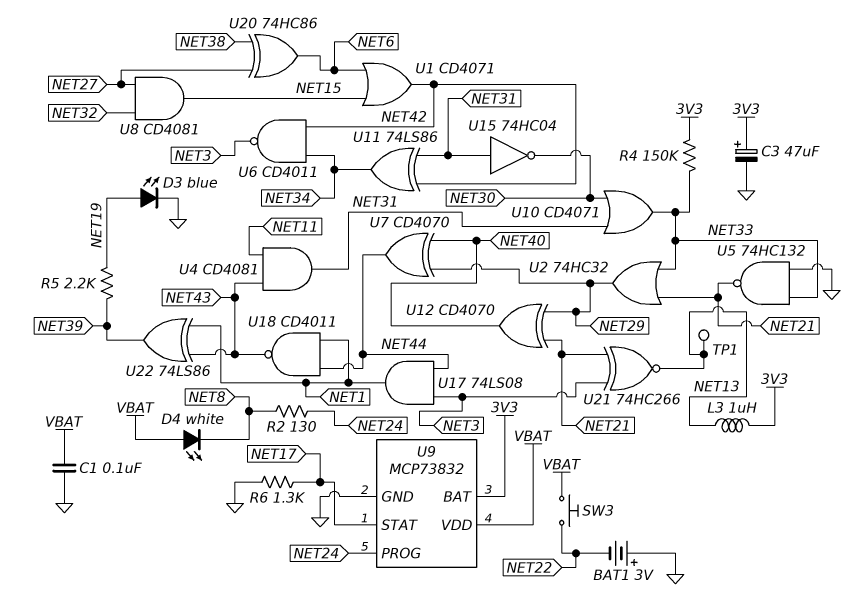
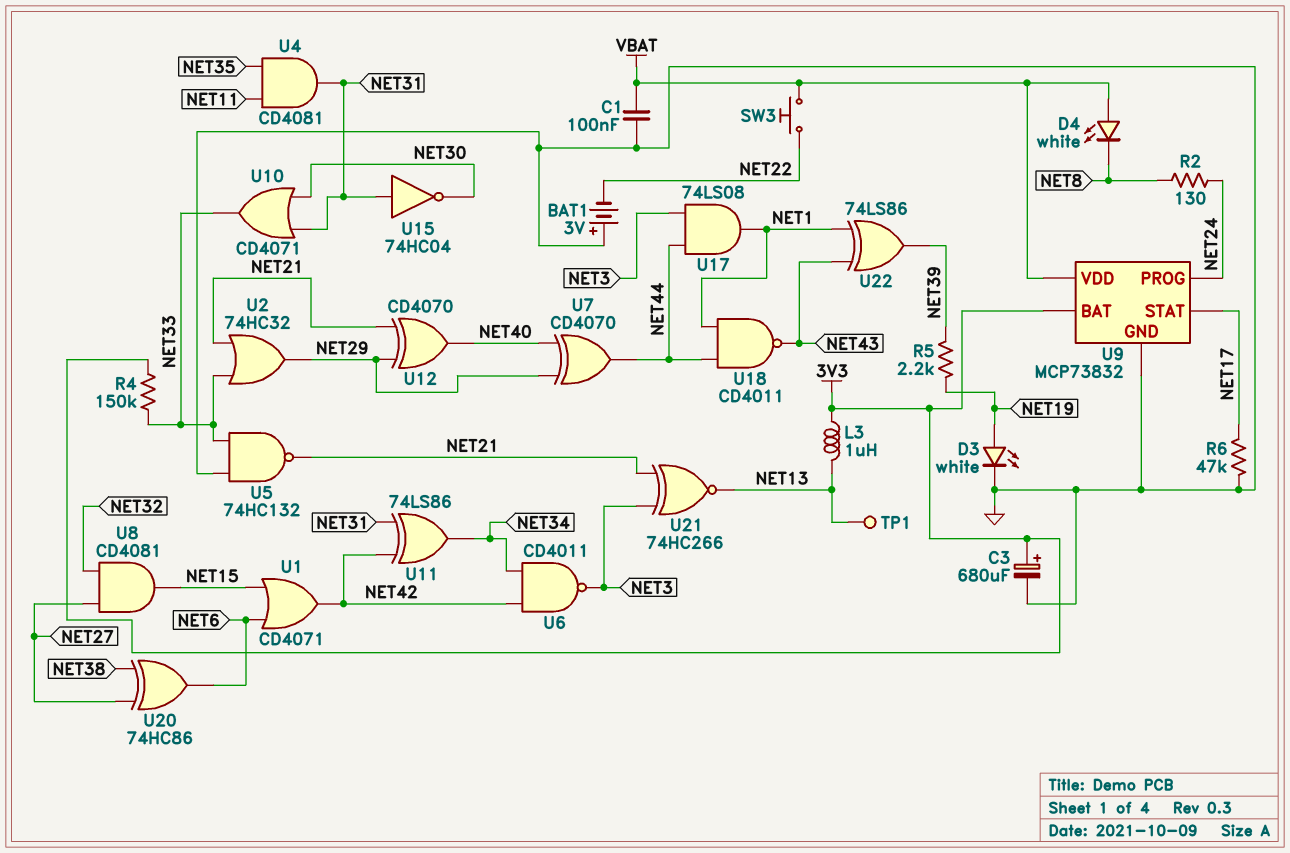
C3: 47uF (plus 3V3, minus GND) -> 680uF (plus 3V3, minus GND)
D3: LED blue (A NET19, K GND) -> LED white (A NET19, K GND)
R6: 1.3k (GND, NET17) -> 47k (GND, NET17)
U4: AND CD4081 (in NET11, in NET43, out NET31) -> AND CD4081 (in NET11, in NET35, out NET31)

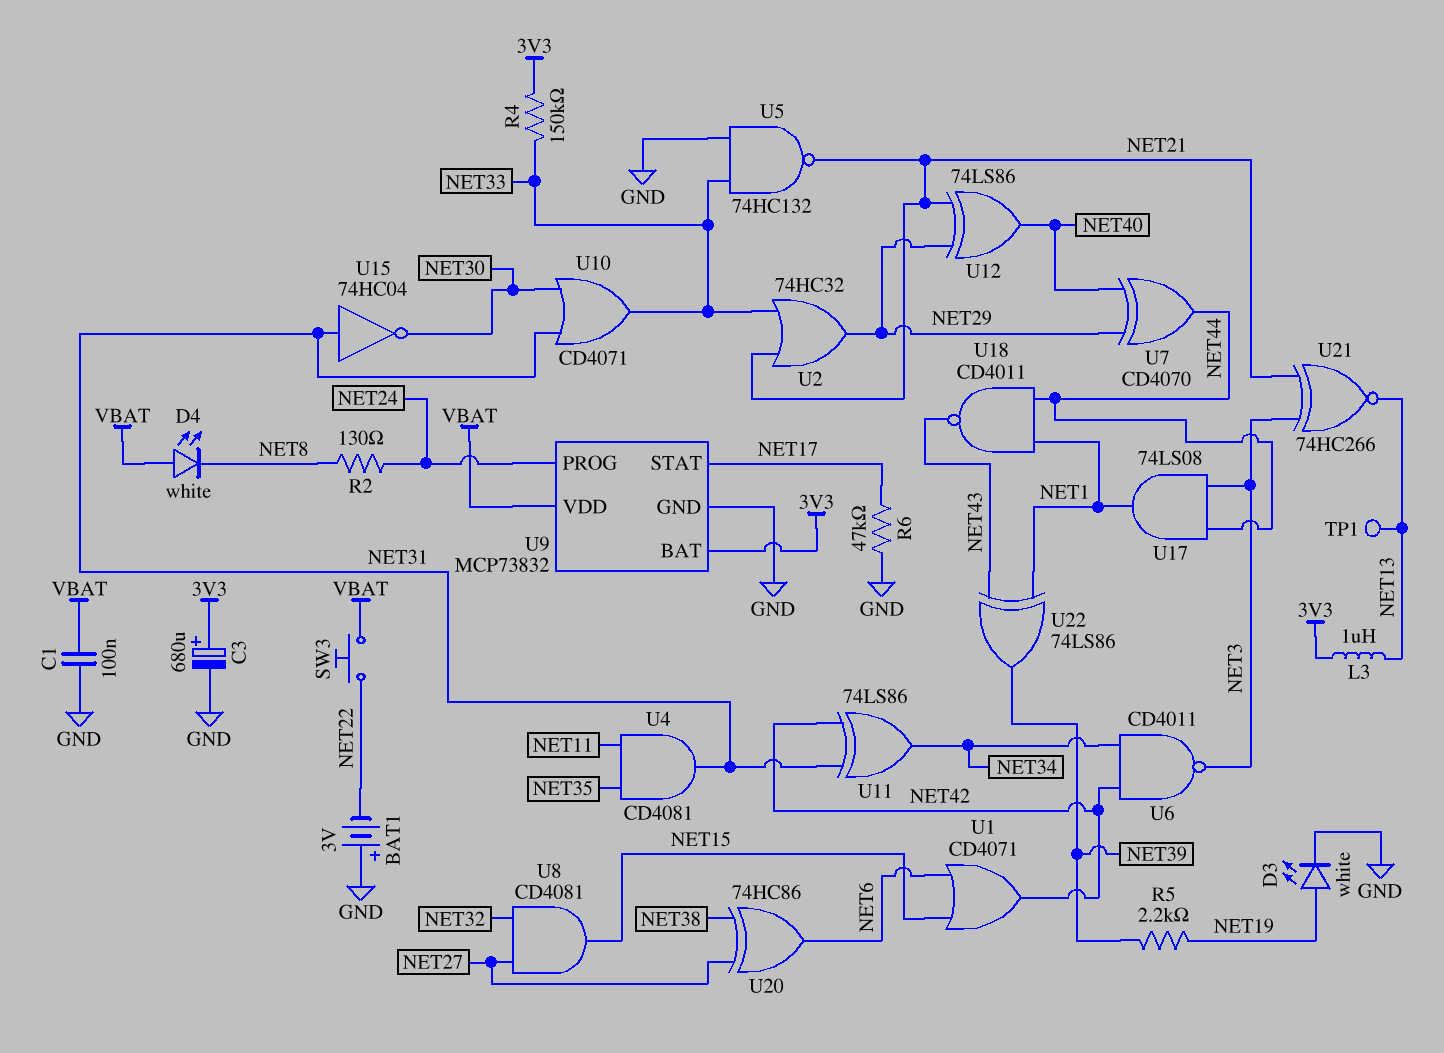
U12: XOR CD4070 (in NET21, in NET29, out NET40) -> XOR 74LS86 (in NET21, in NET29, out NET40)

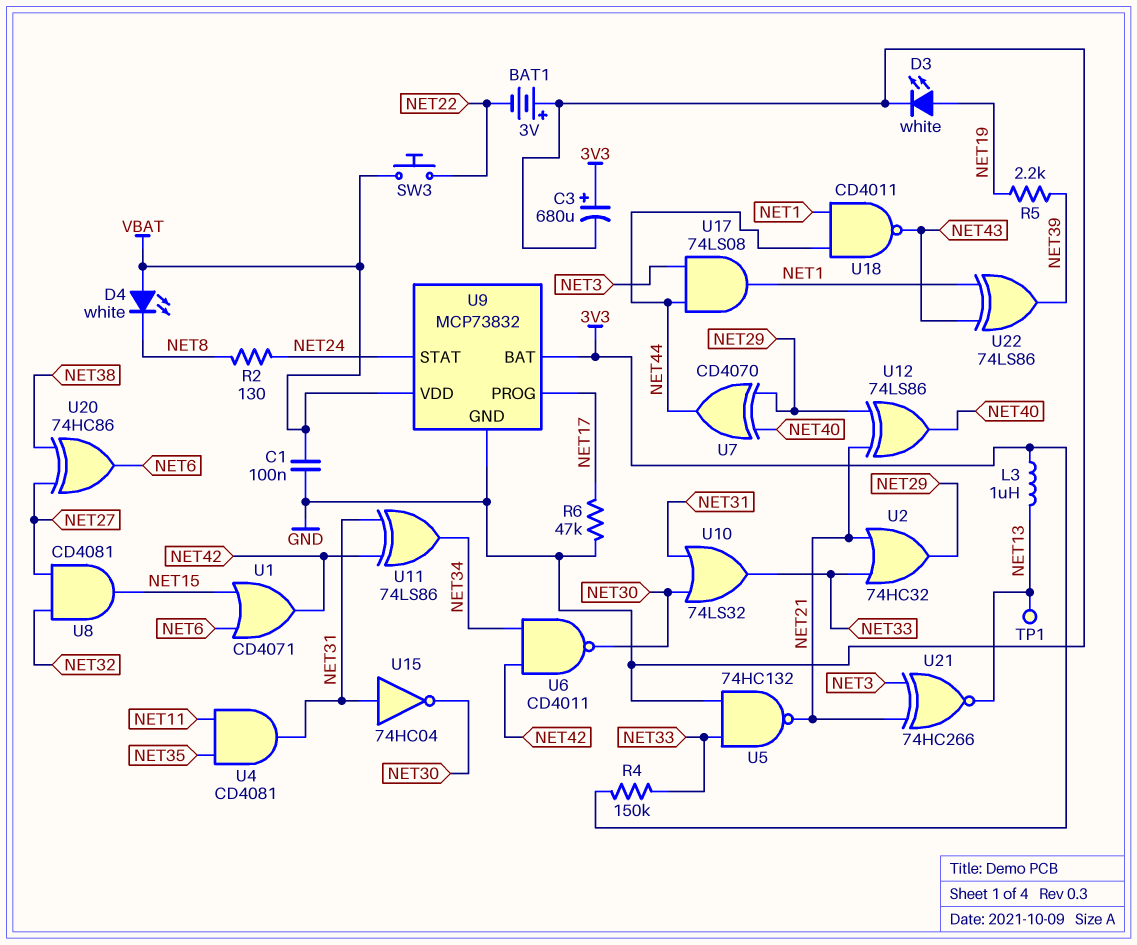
U6: NAND CD4011 (in NET34, in NET42, out NET3) -> NAND CD4011 (in NET34, in NET42, out NET30)
U9 pin PROG: NET24 -> NET17
U9 pin STAT: NET17 -> NET24
U10: OR CD4071 (in NET30, in NET31, out NET33) -> OR 74LS32 (in NET30, in NET31, out NET33)

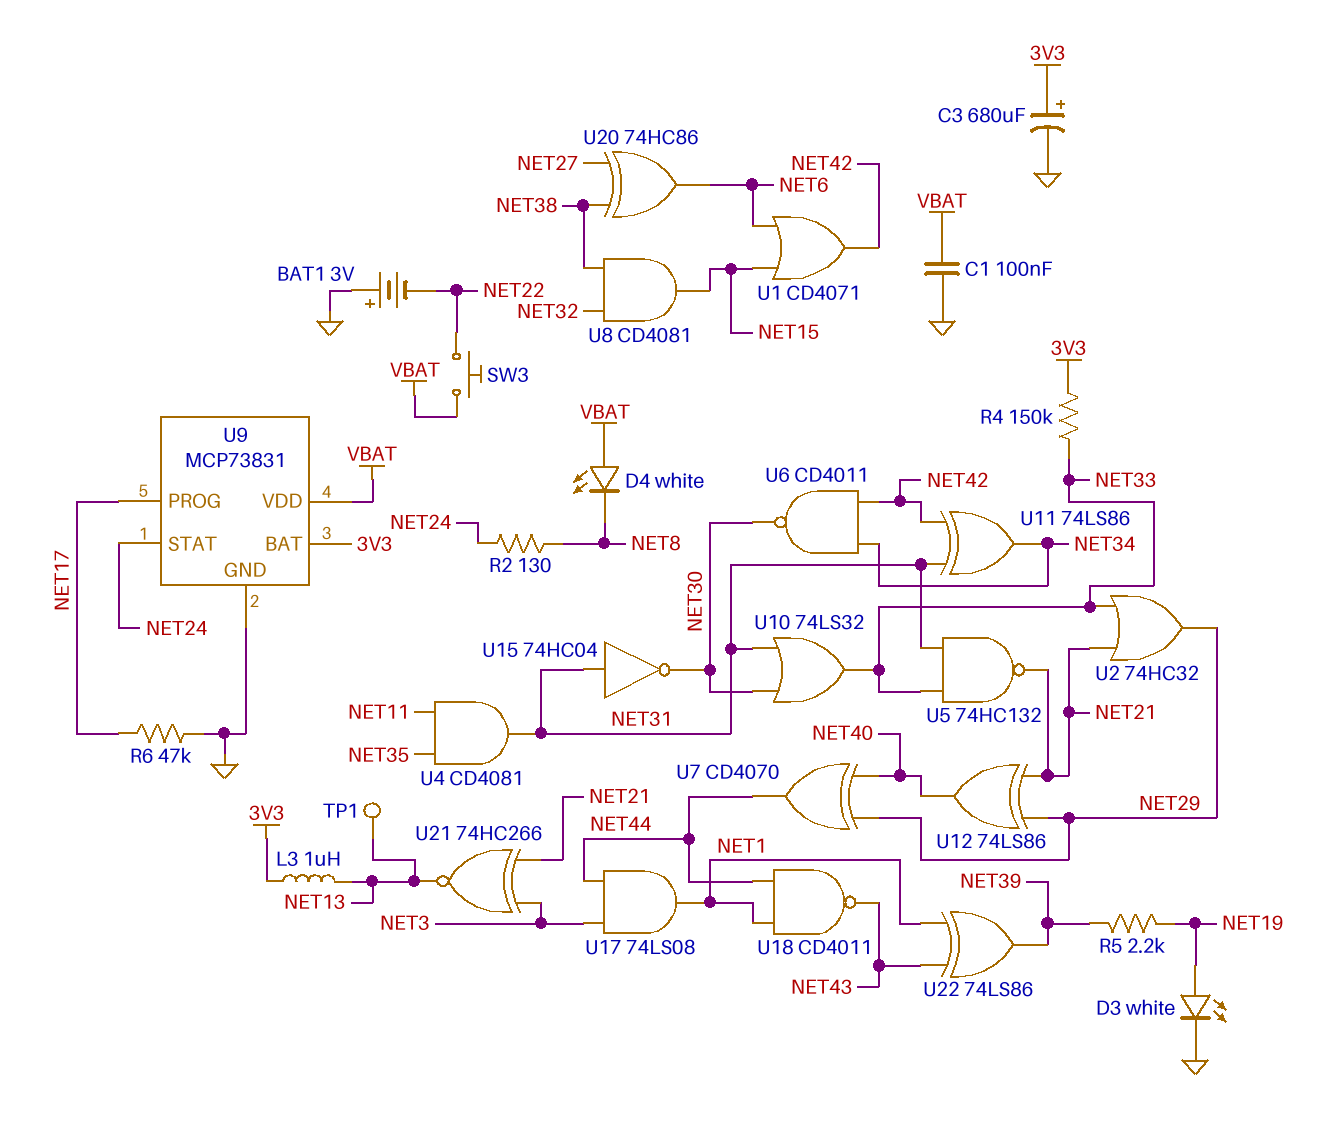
U5: NAND 74HC132 (in GND, in NET33, out NET21) -> NAND 74HC132 (in NET31, in NET33, out NET21)
U8: AND CD4081 (in NET27, in NET32, out NET15) -> AND CD4081 (in NET32, in NET38, out NET15)
U9: MCP73832 -> MCP73831

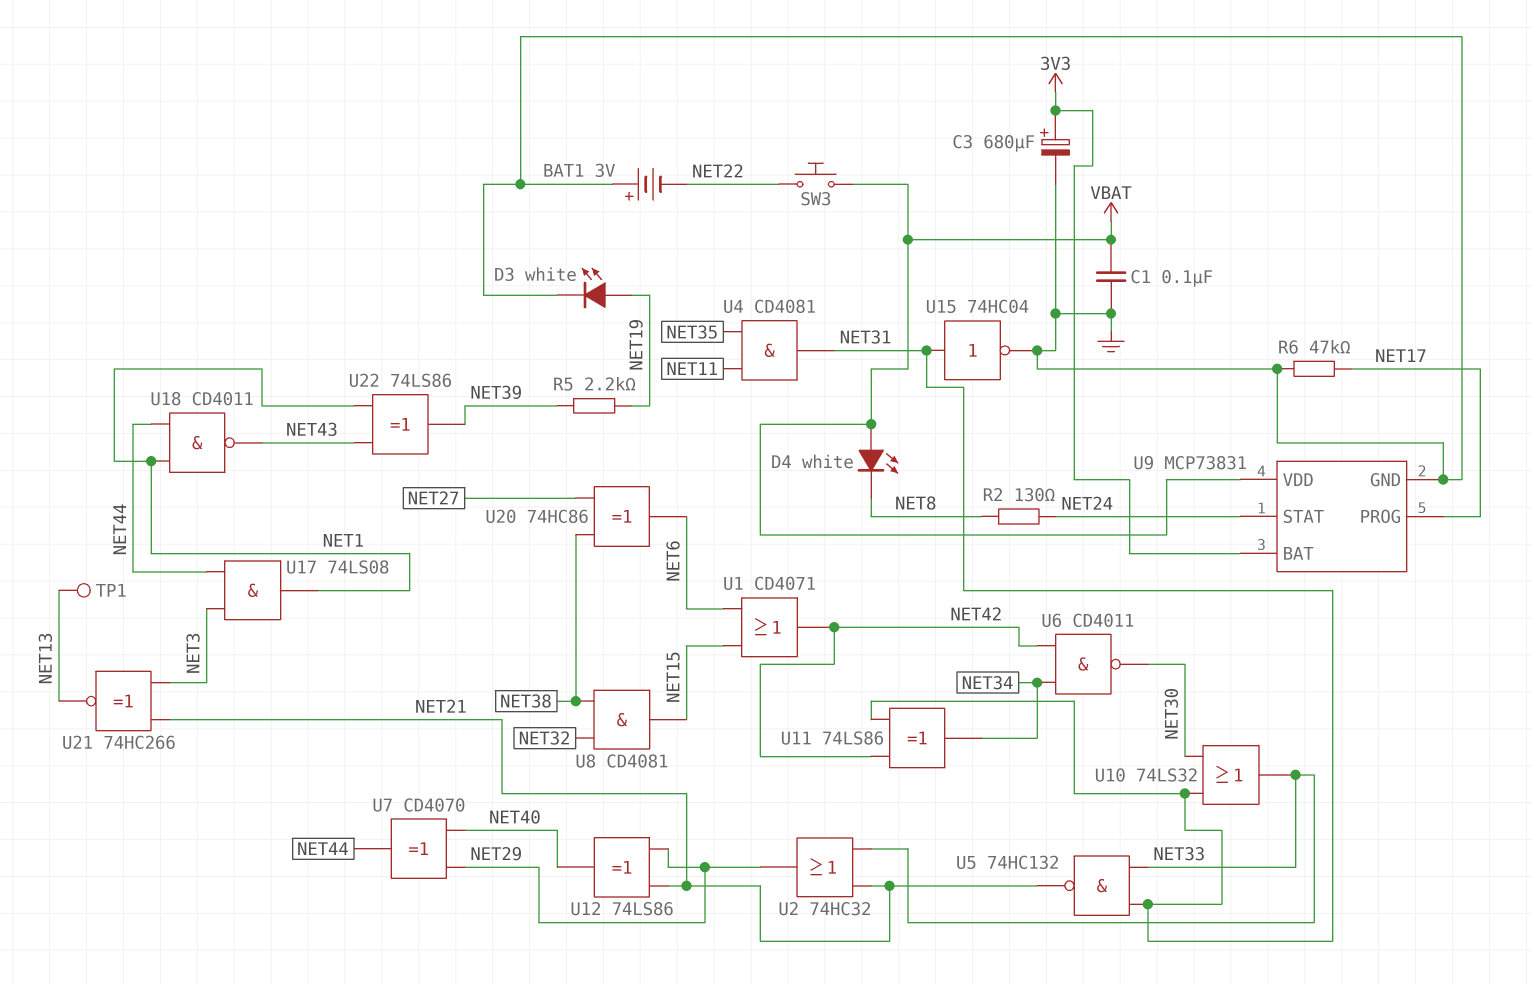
L3: 1uH (3V3, NET13) -> none
R4: 150k (3V3, NET33) -> none
U15: NOT 74HC04 (in NET31, out NET30) -> NOT 74HC04 (in NET31, out GND)

